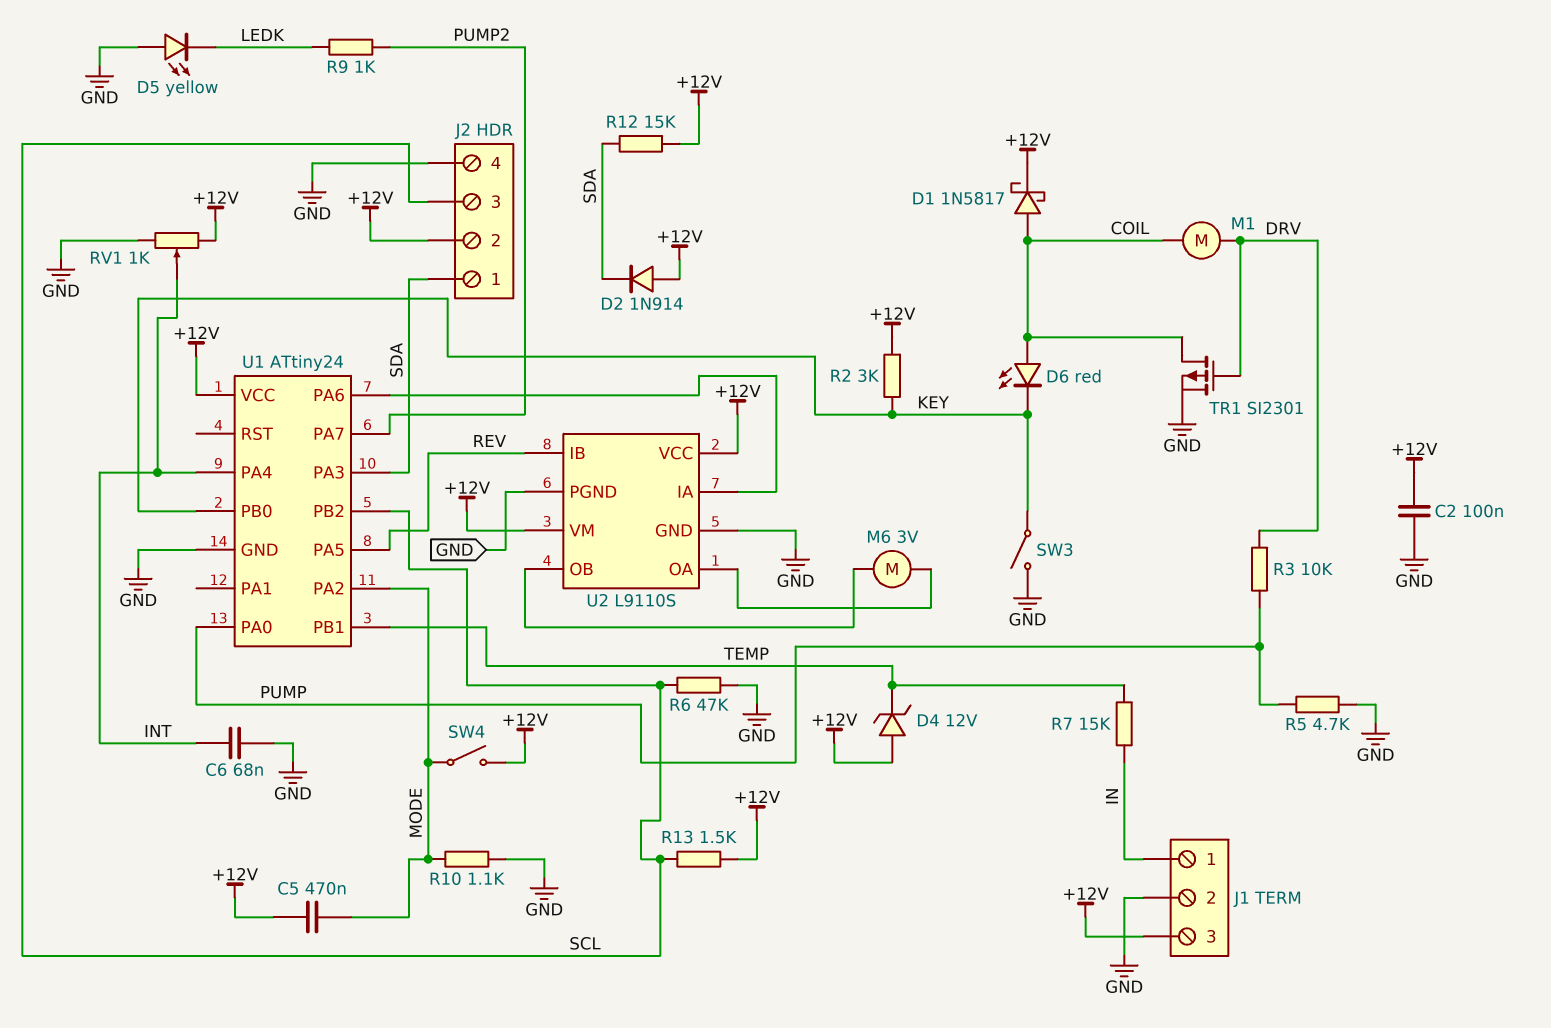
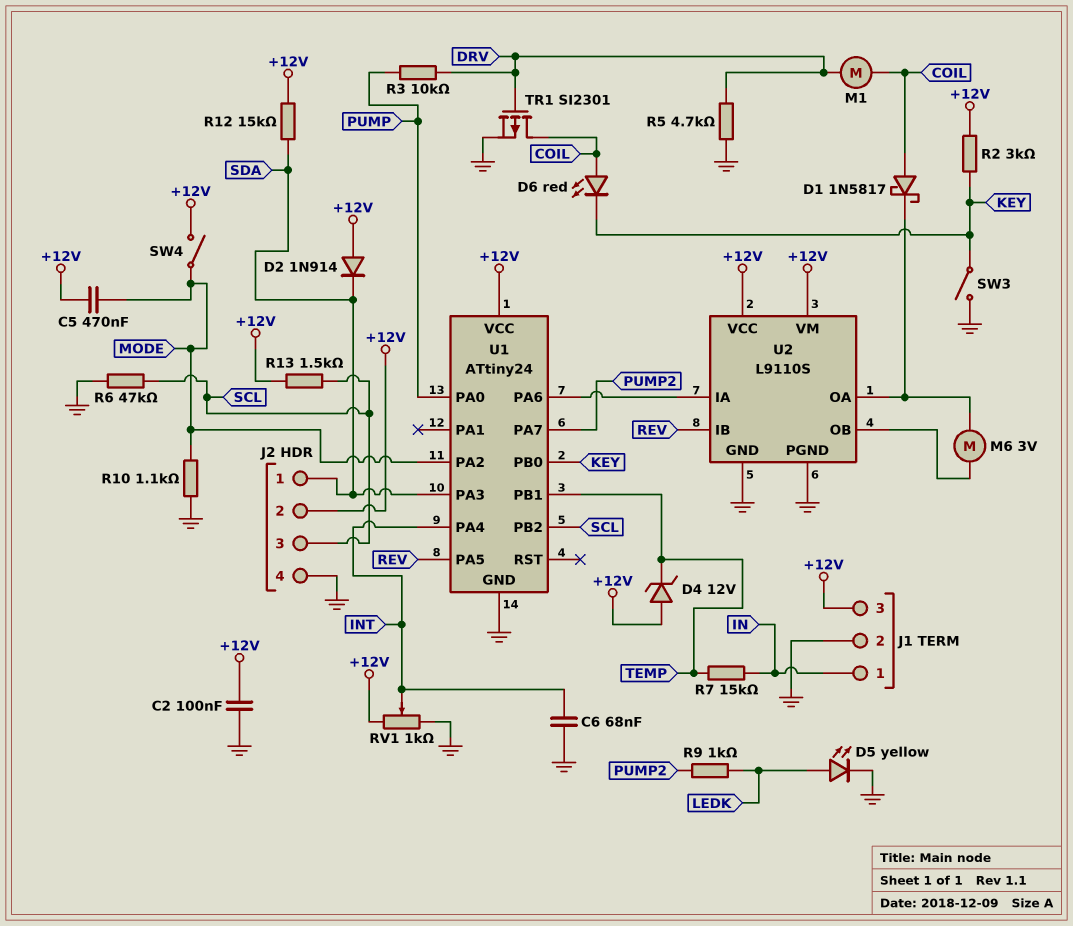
D1: schottky 1N5817 (A COIL, K +12V) -> schottky 1N5817 (A COIL, K U2/OA)
D5: LED yellow (A GND, K LEDK) -> LED yellow (A LEDK, K GND)
R5: 4.7k (GND, PUMP) -> 4.7k (DRV, GND)

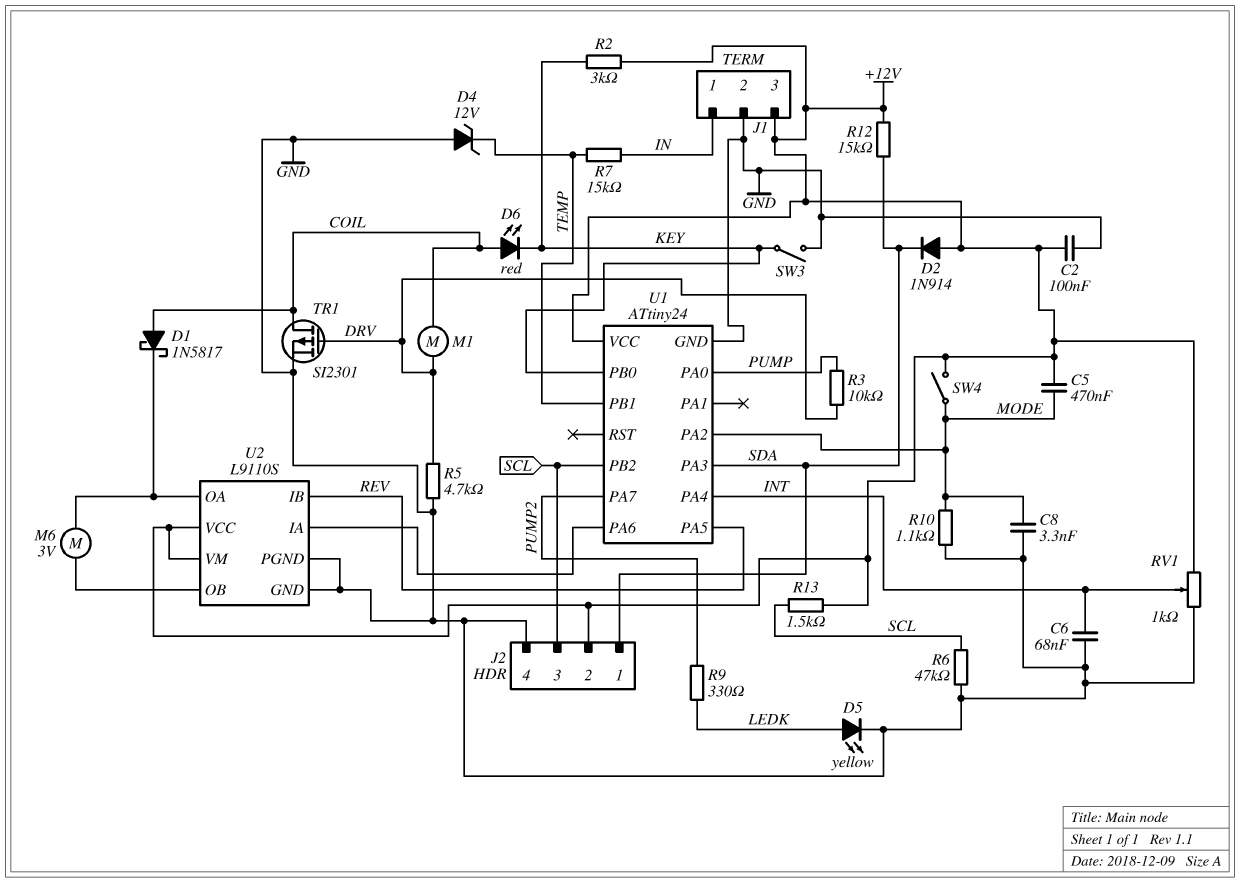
C8: none -> 3.3nF (GND, MODE)
D4: zener 12V (A +12V, K TEMP) -> zener 12V (A GND, K TEMP)
R9: 1k (LEDK, PUMP2) -> 330 (LEDK, PUMP2)

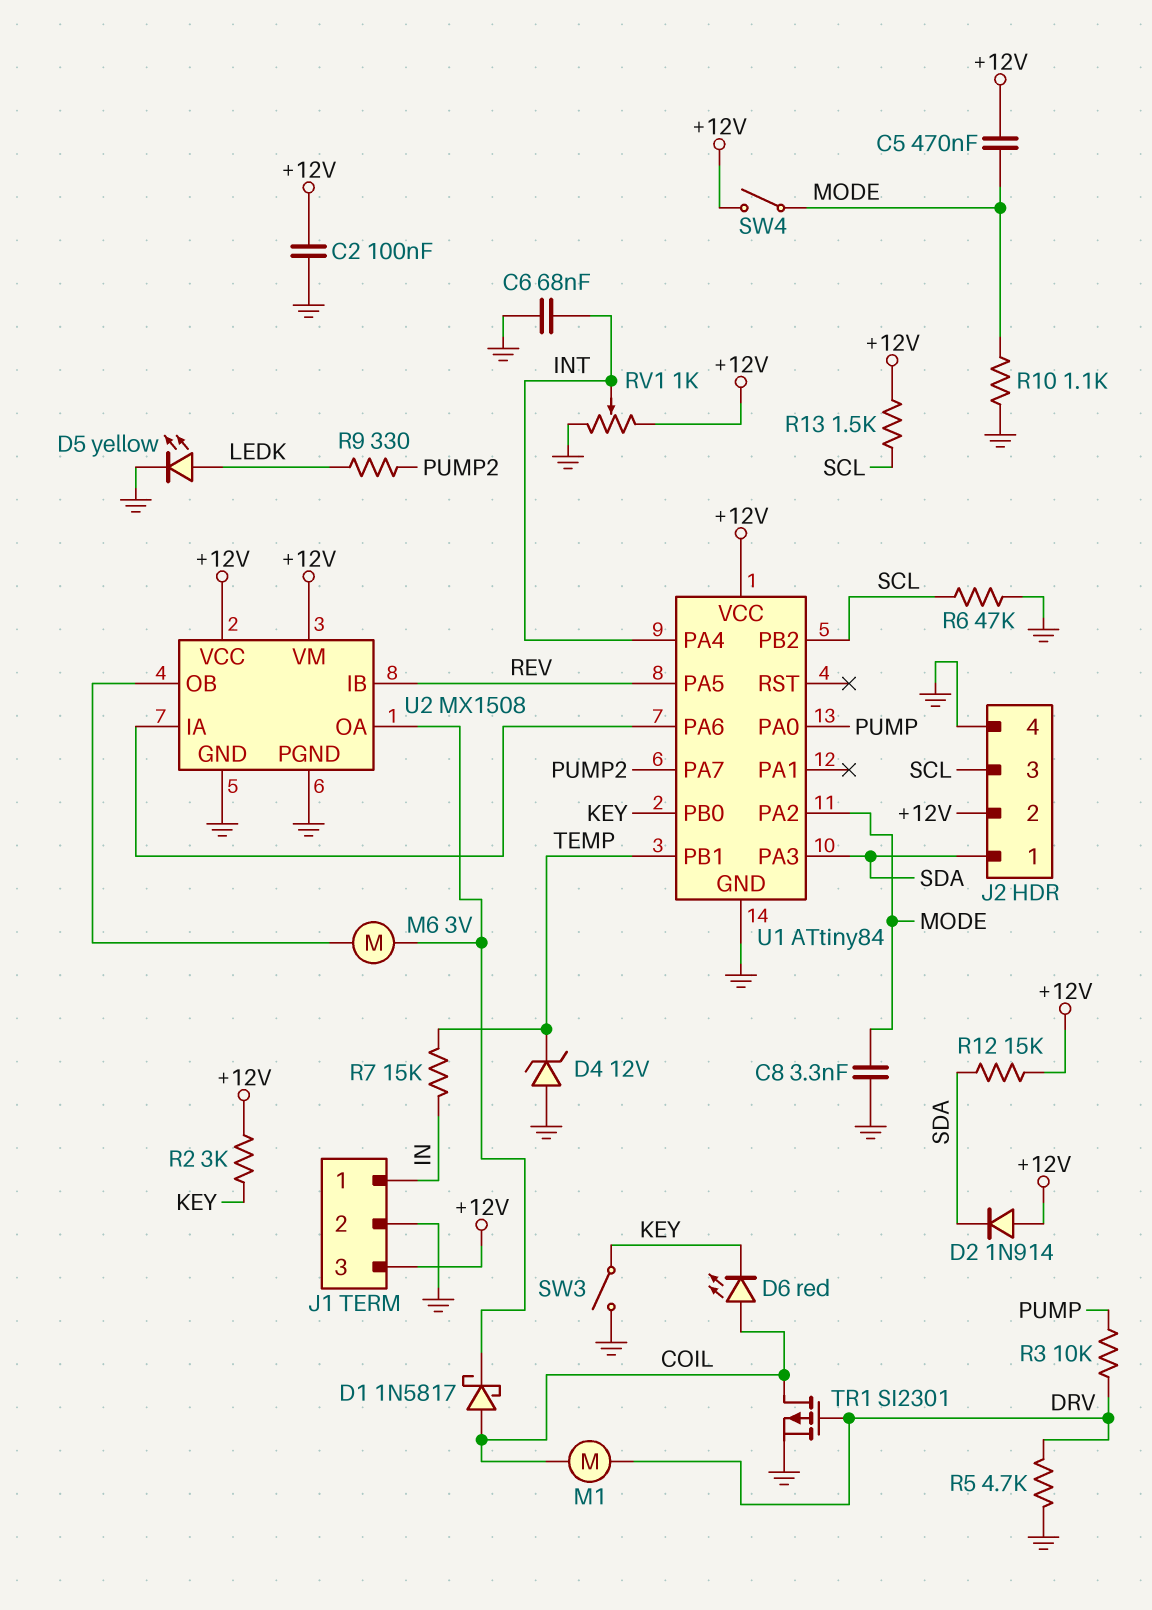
U1: ATtiny24 -> ATtiny84
U2: L9110S -> MX1508

